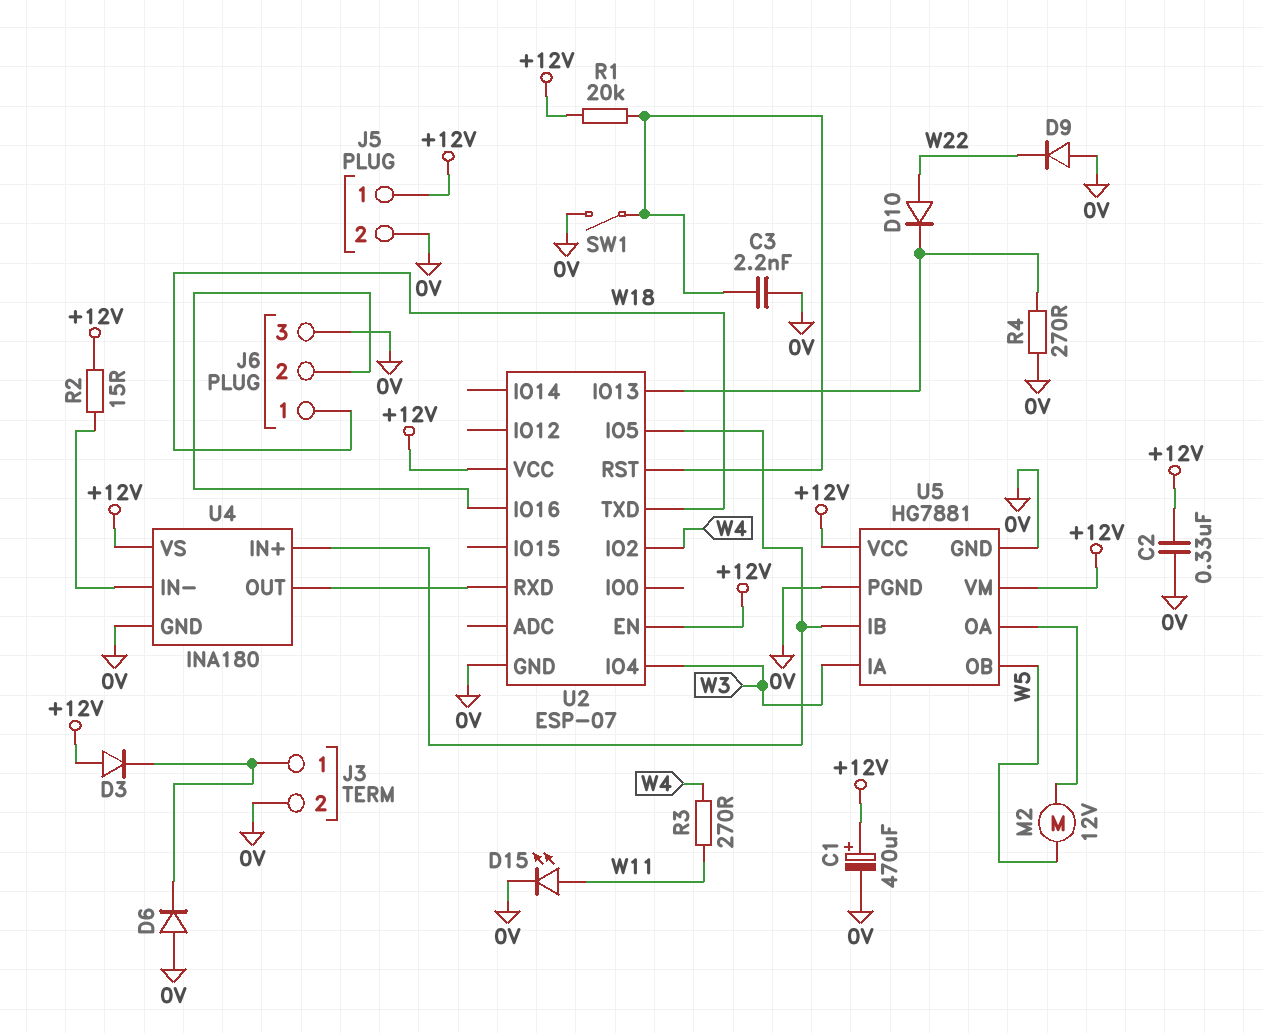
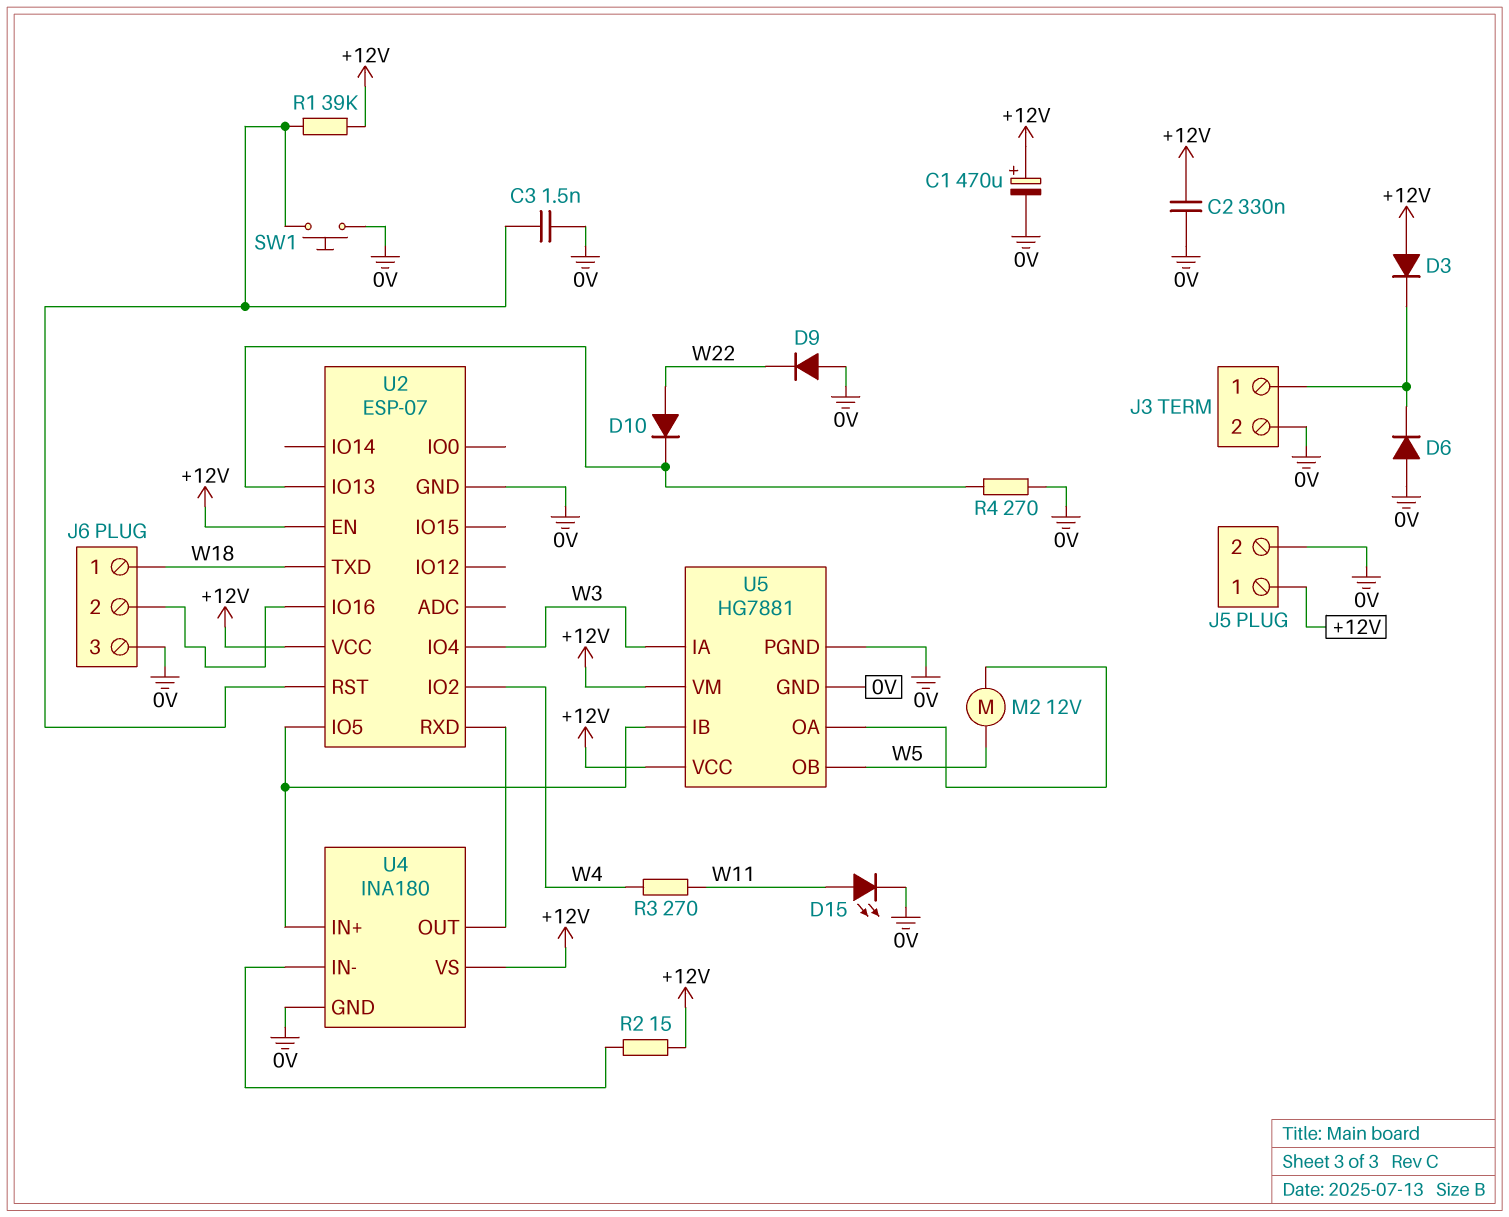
C3: 2.2nF (0V, U2/RST) -> 1.5nF (0V, U2/RST)
R1: 20k (+12V, U2/RST) -> 39k (+12V, U2/RST)
SW1: switch (0V, U2/RST) -> button (0V, U2/RST)

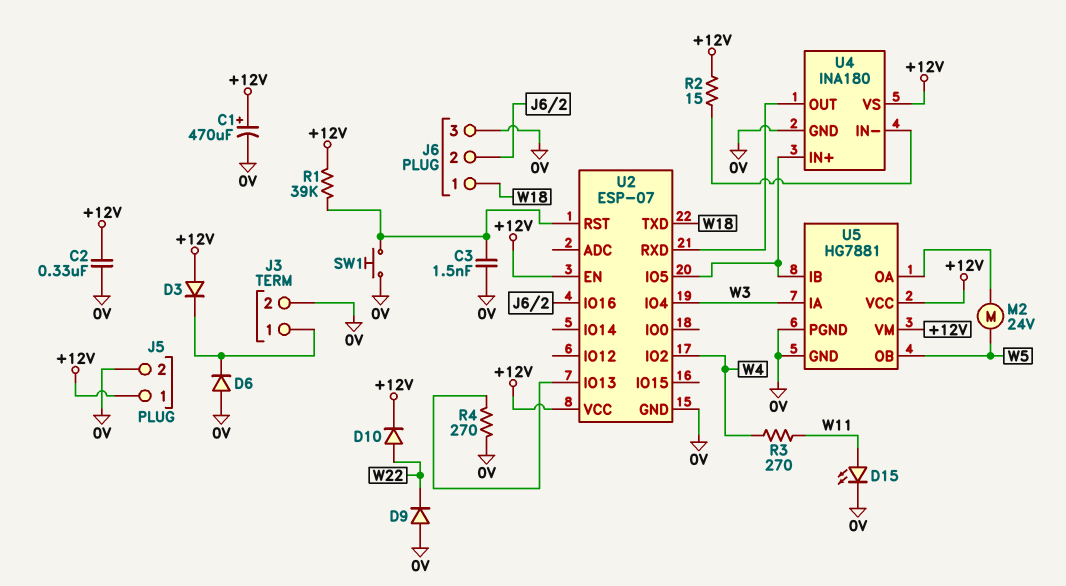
D10: diode (A W22, K U2/IO13) -> diode (A W22, K +12V)
M2: motor 12V (U5/OA, W5) -> motor 24V (U5/OA, W5)

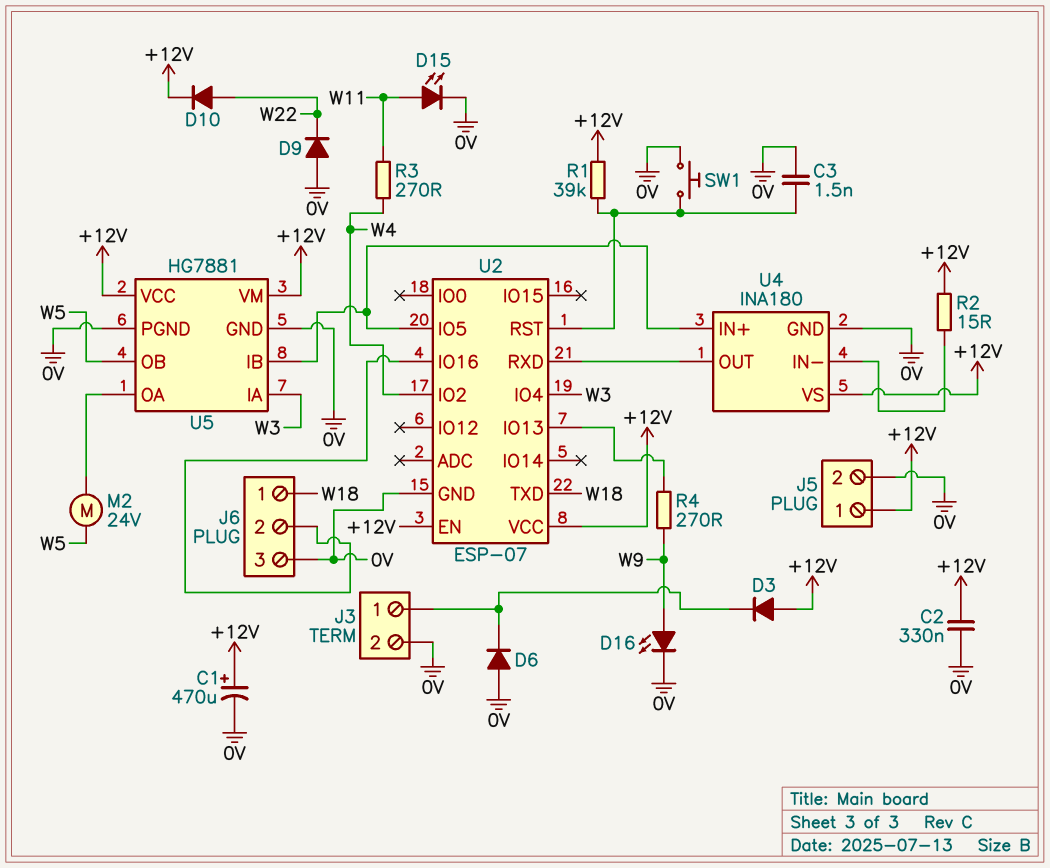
D16: none -> LED (A W9, K 0V)
R4: 270 (0V, U2/IO13) -> 270 (U2/IO13, W9)

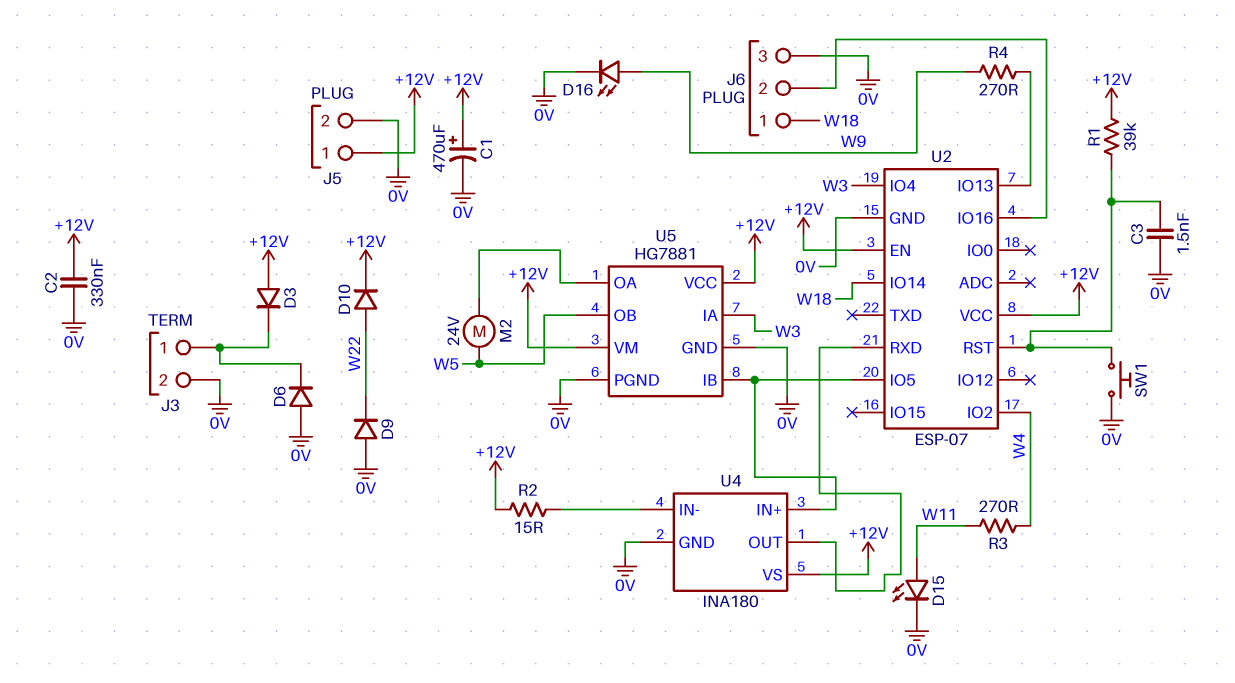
U2 pin IO14: none -> W18
U2 pin TXD: W18 -> none

